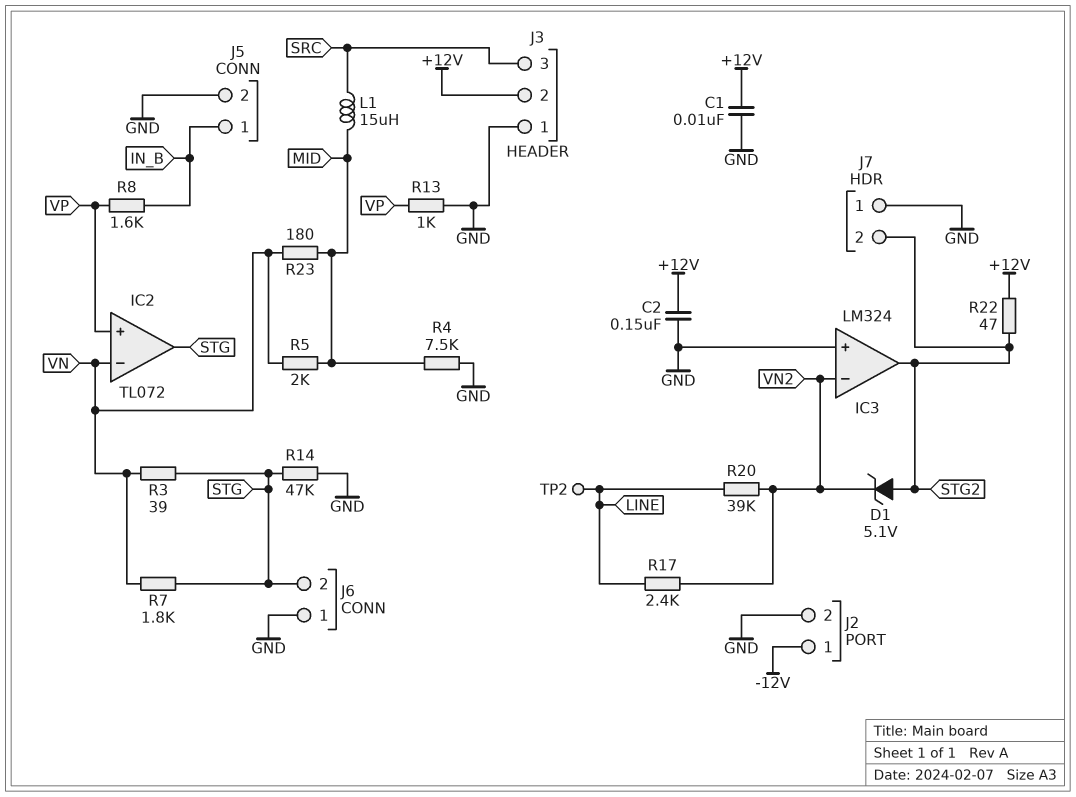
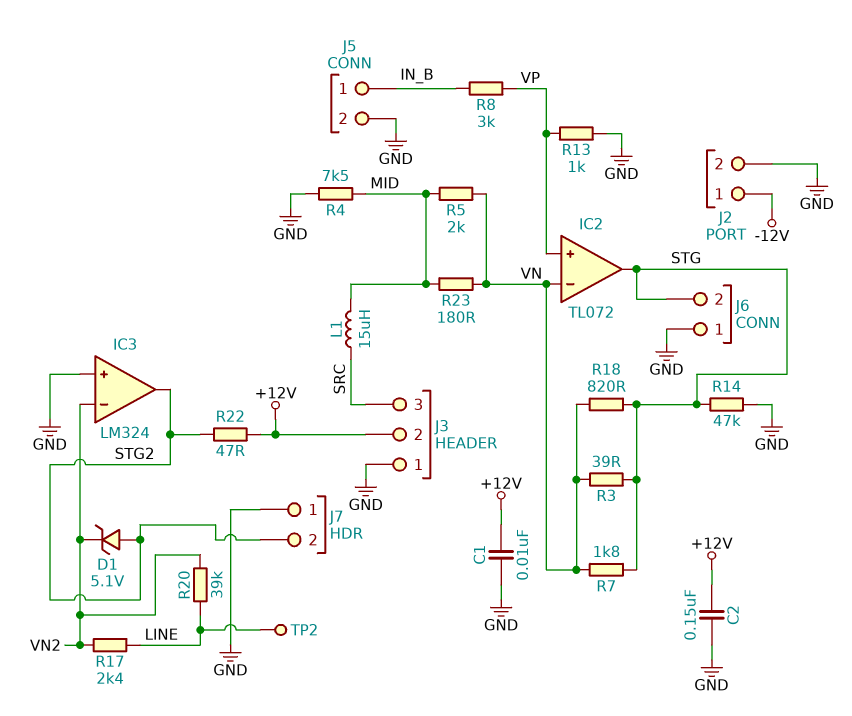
R8: 1.6k (IN_B, VP) -> 3k (IN_B, VP)
R18: none -> 820 (STG, VN)

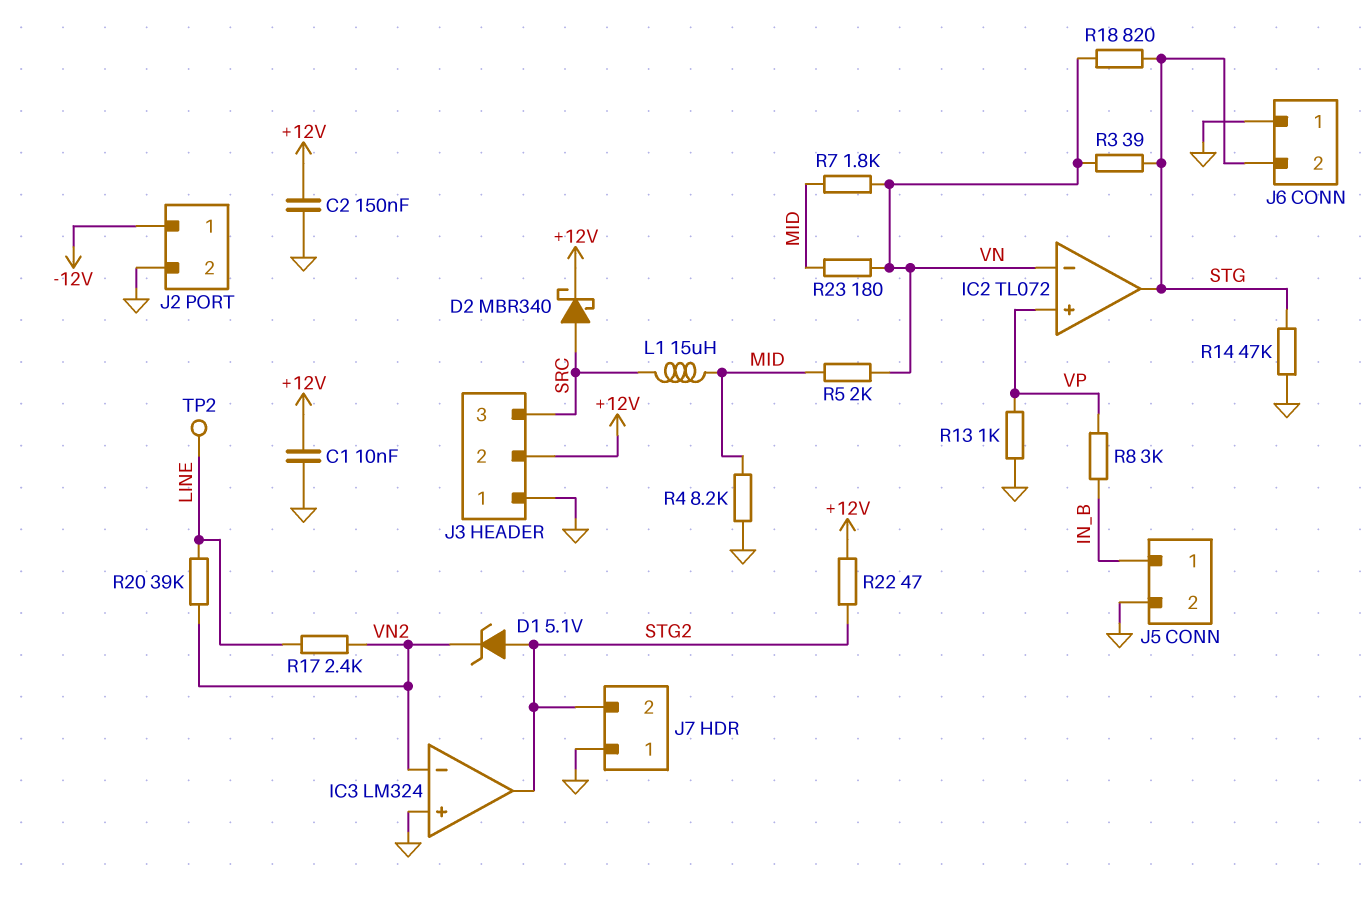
D2: none -> schottky MBR340 (A SRC, K +12V)
R4: 7.5k (GND, MID) -> 8.2k (GND, MID)
R7: 1.8k (STG, VN) -> 1.8k (MID, VN)

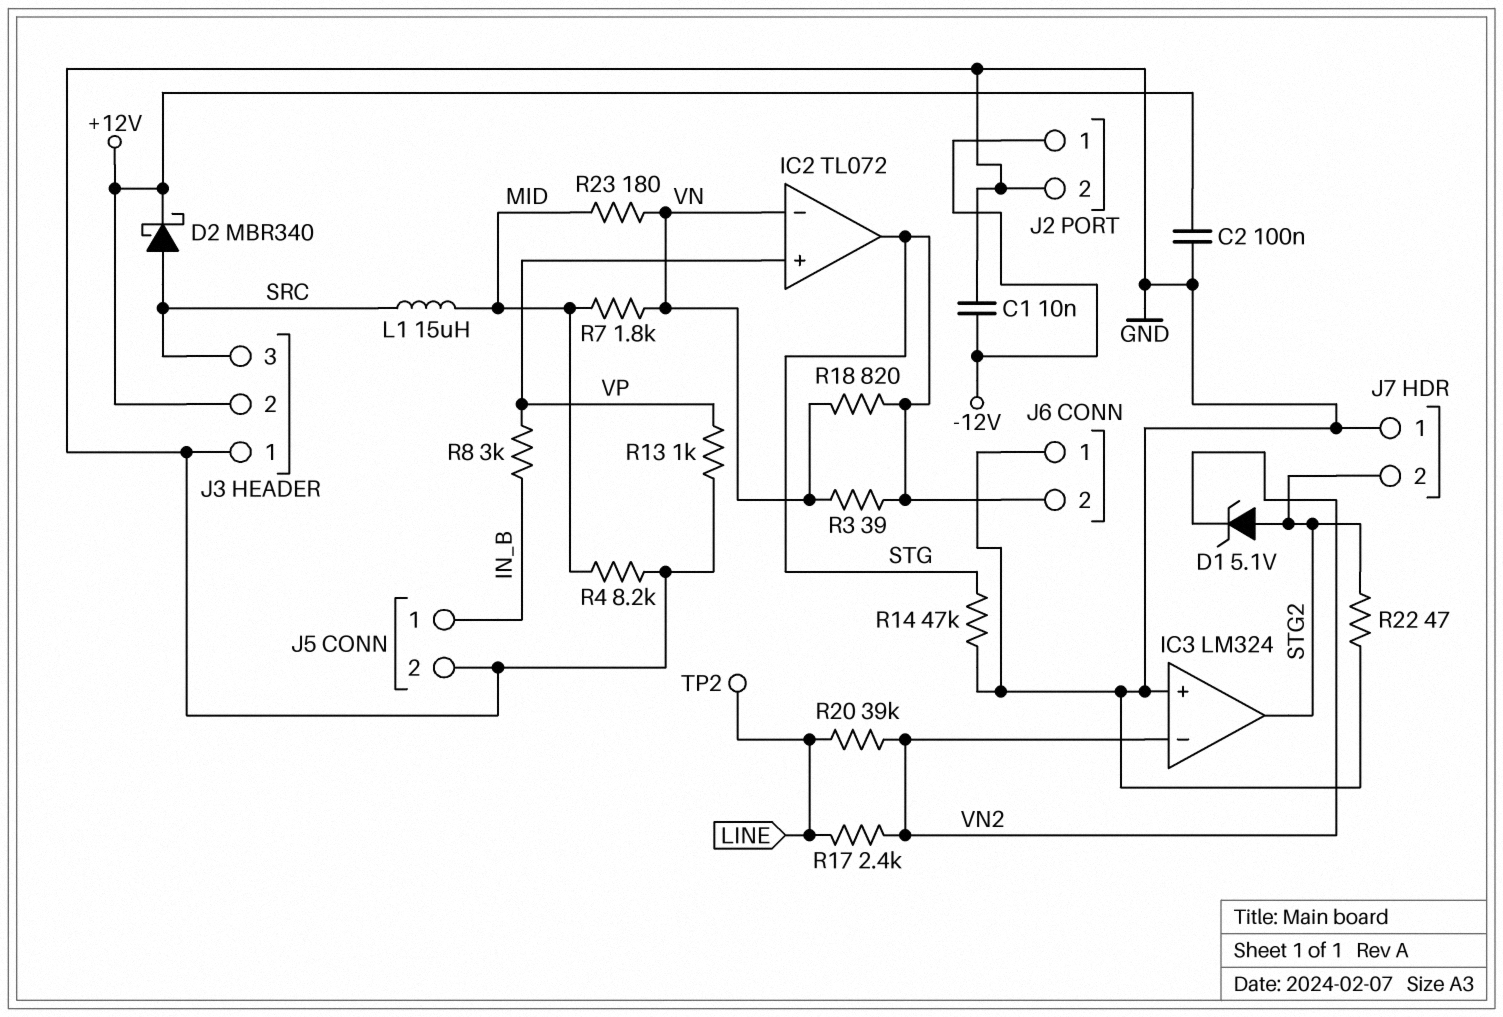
C1: 10nF (+12V, GND) -> 10nF (-12V, GND)
C2: 150nF (+12V, GND) -> 100nF (+12V, GND)
R5: 2k (MID, VN) -> none
R22: 47 (+12V, STG2) -> 47 (GND, STG2)

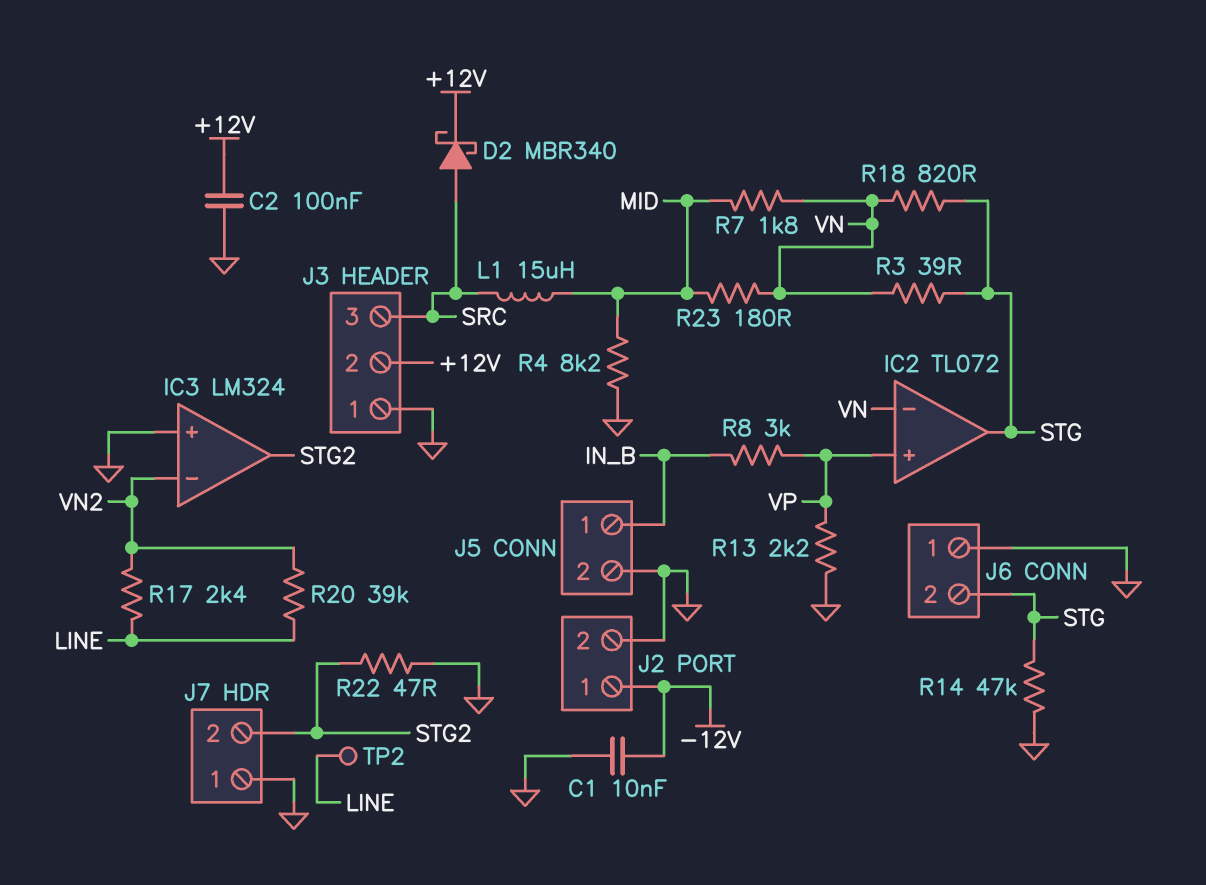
D1: zener 5.1V (A STG2, K VN2) -> none
R13: 1k (GND, VP) -> 2.2k (GND, VP)

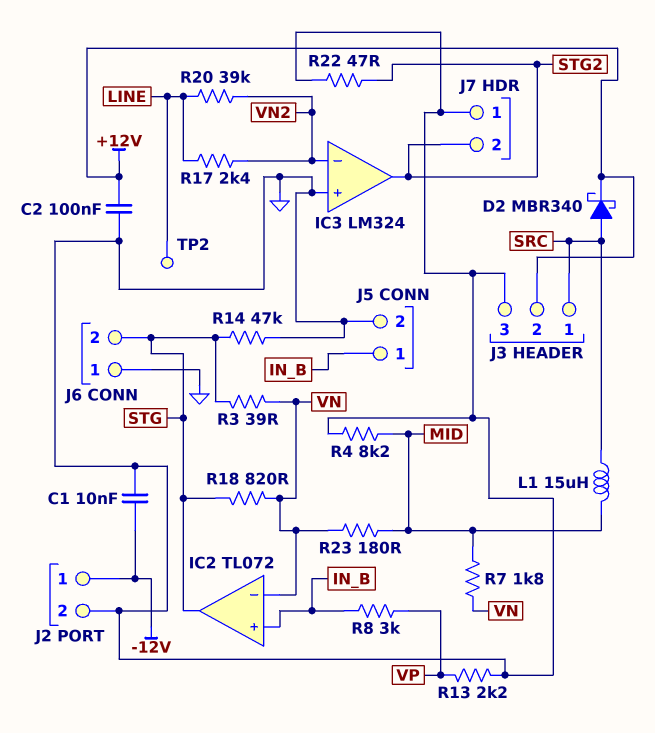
IC2 pin in+: VP -> IN_B
J3 pin 1: GND -> SRC
J3 pin 3: SRC -> GND

